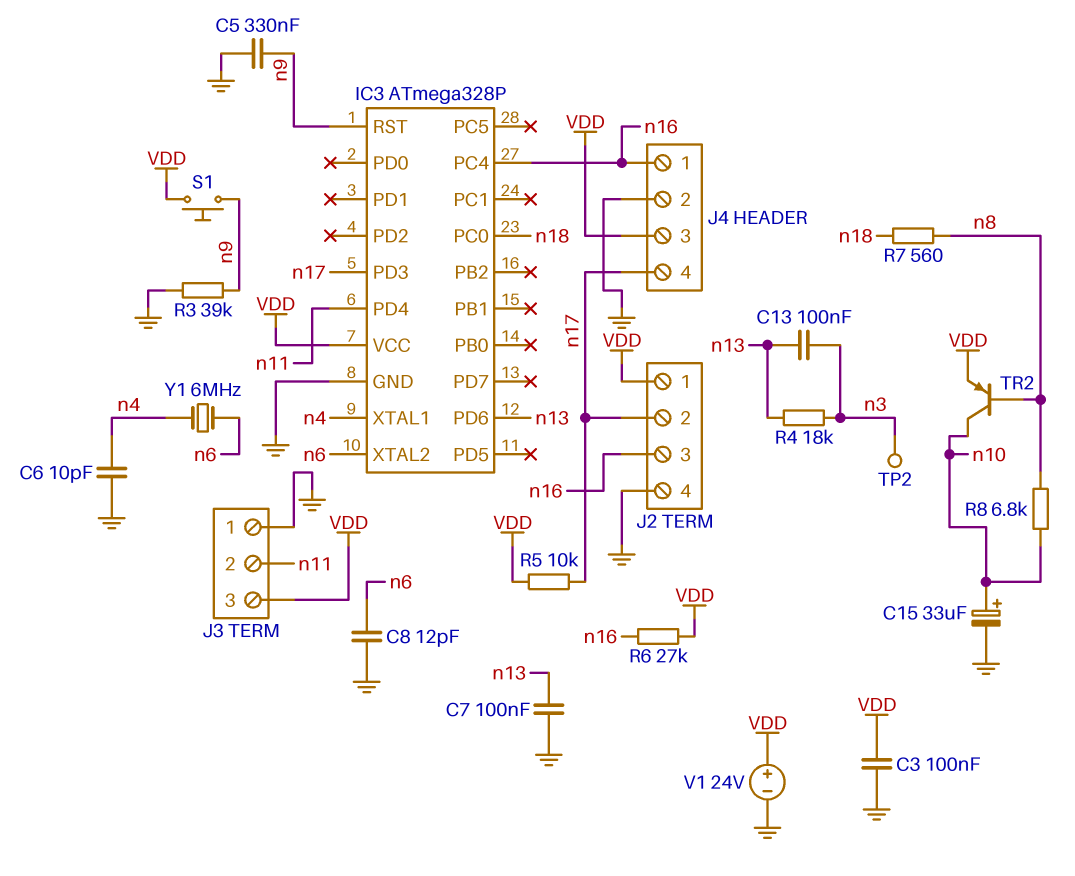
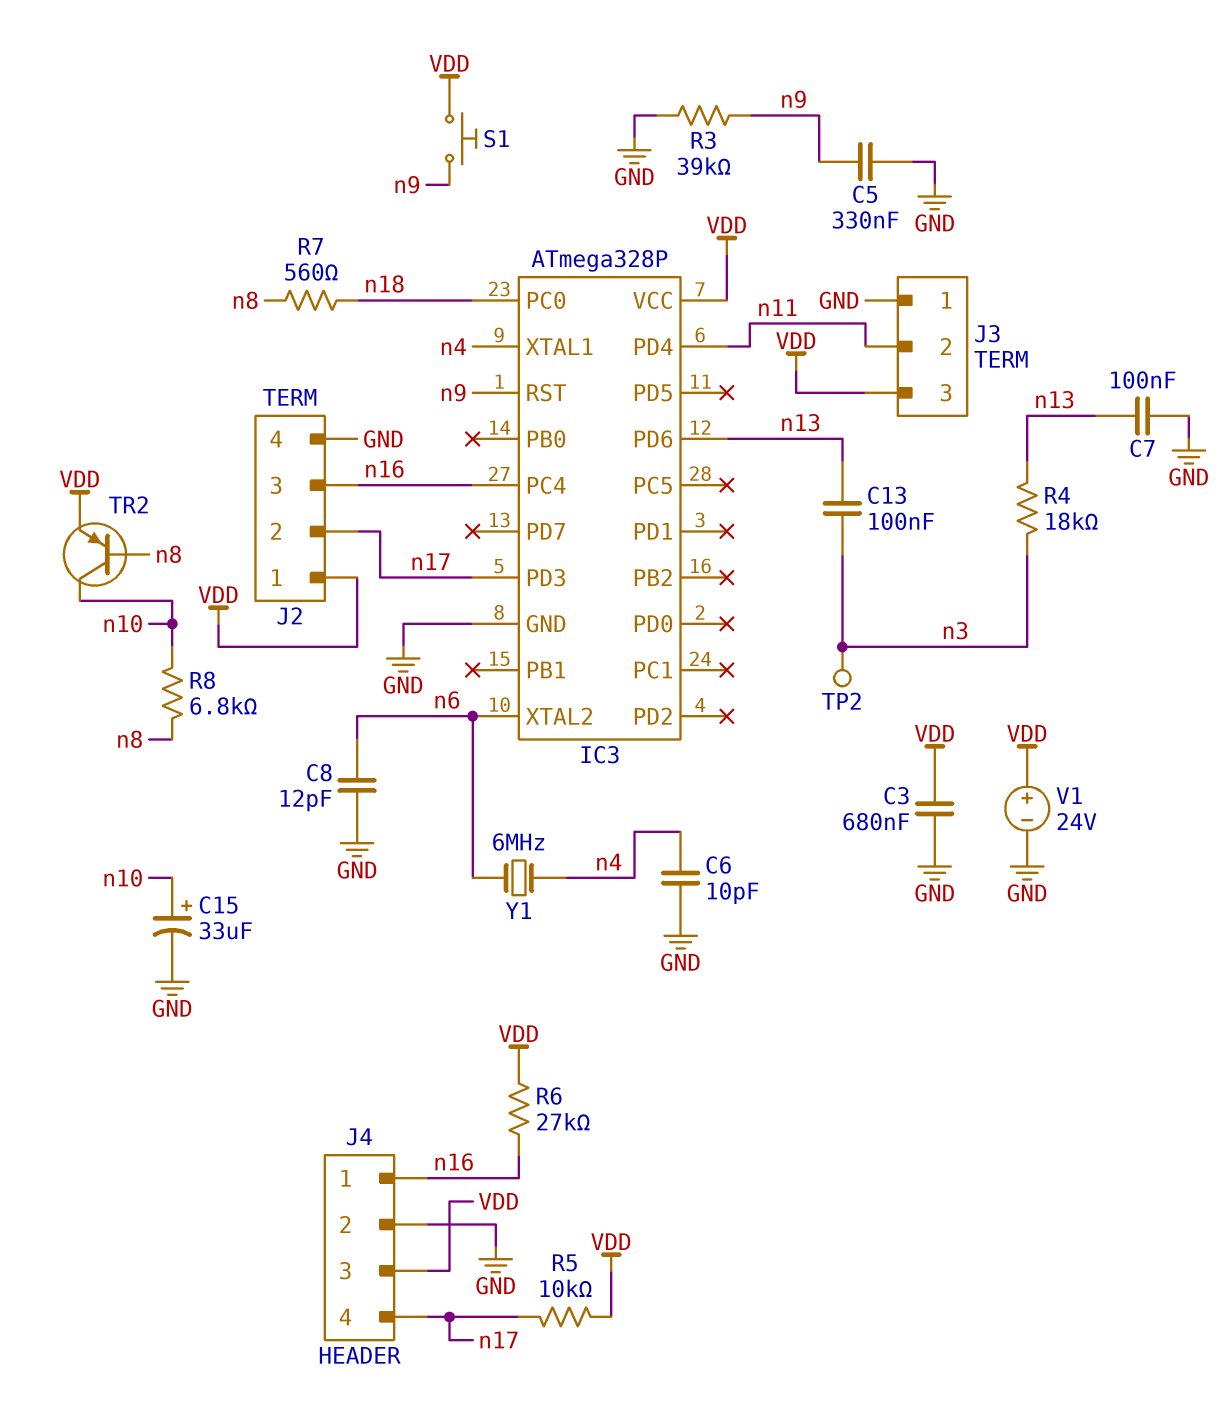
C3: 100nF (GND, VDD) -> 680nF (GND, VDD)

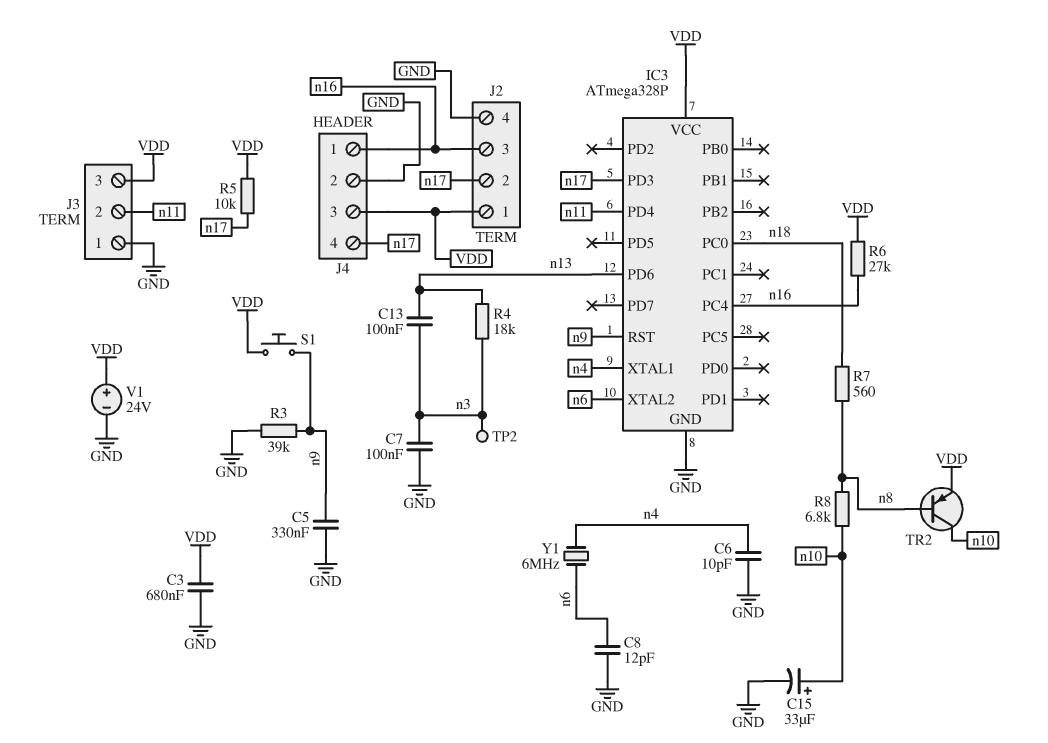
C7: 100nF (GND, n13) -> 100nF (GND, n3)

